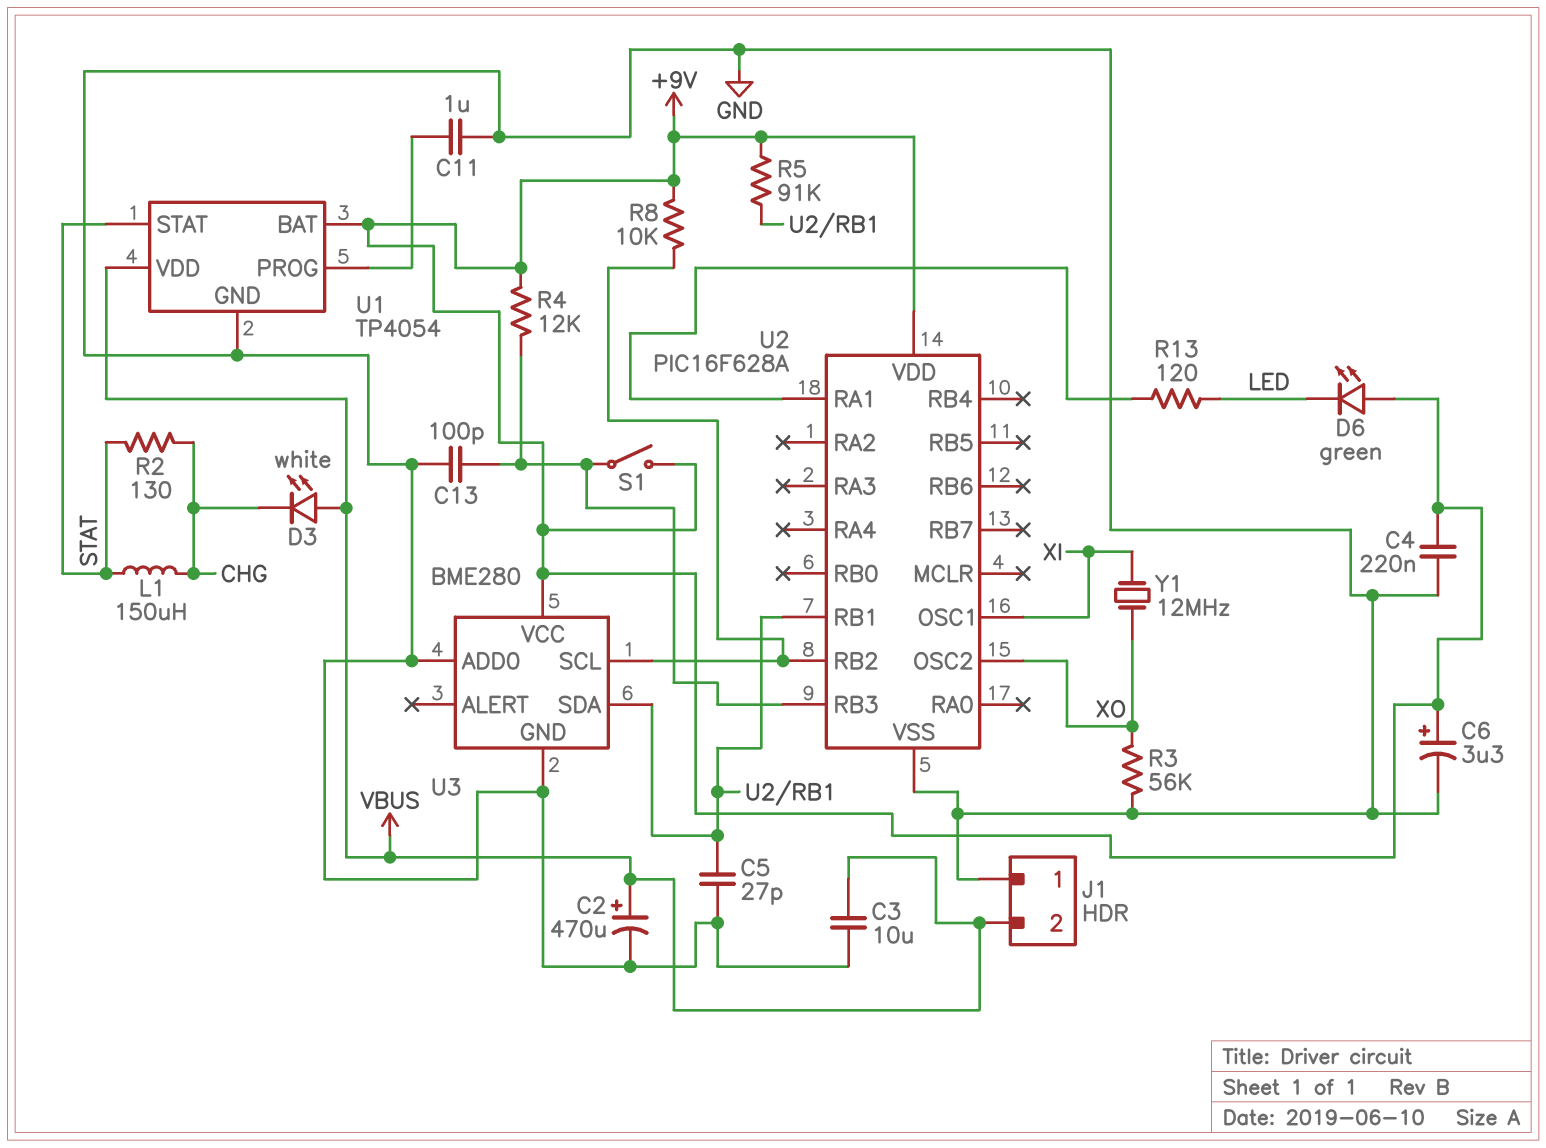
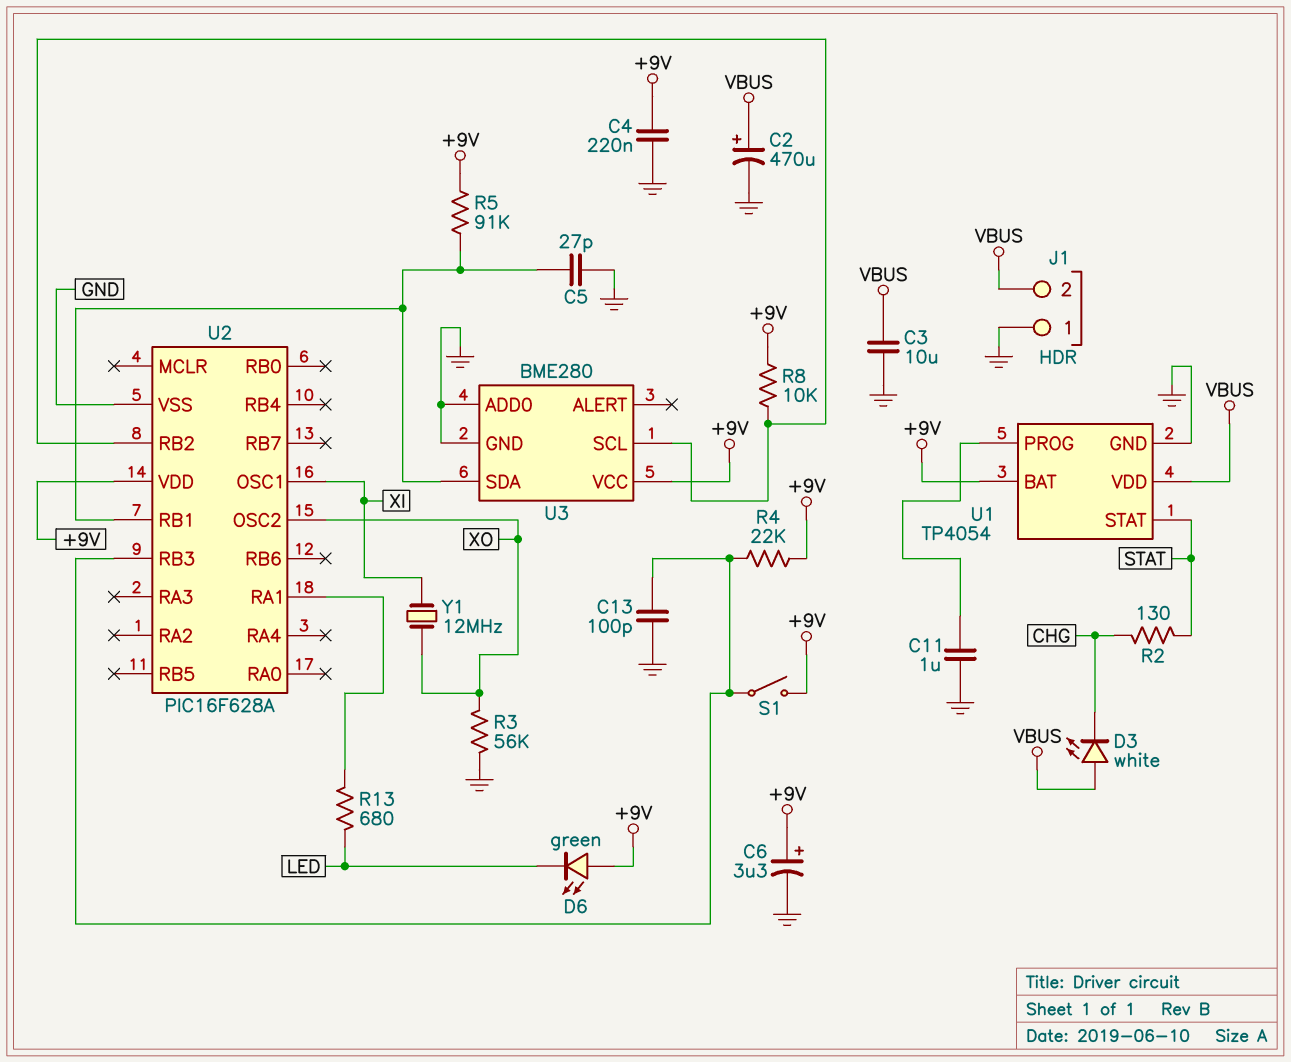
L1: 150uH (CHG, STAT) -> none
R4: 12k (+9V, U2/RB3) -> 22k (+9V, U2/RB3)
R13: 120 (LED, U2/RA1) -> 680 (LED, U2/RA1)

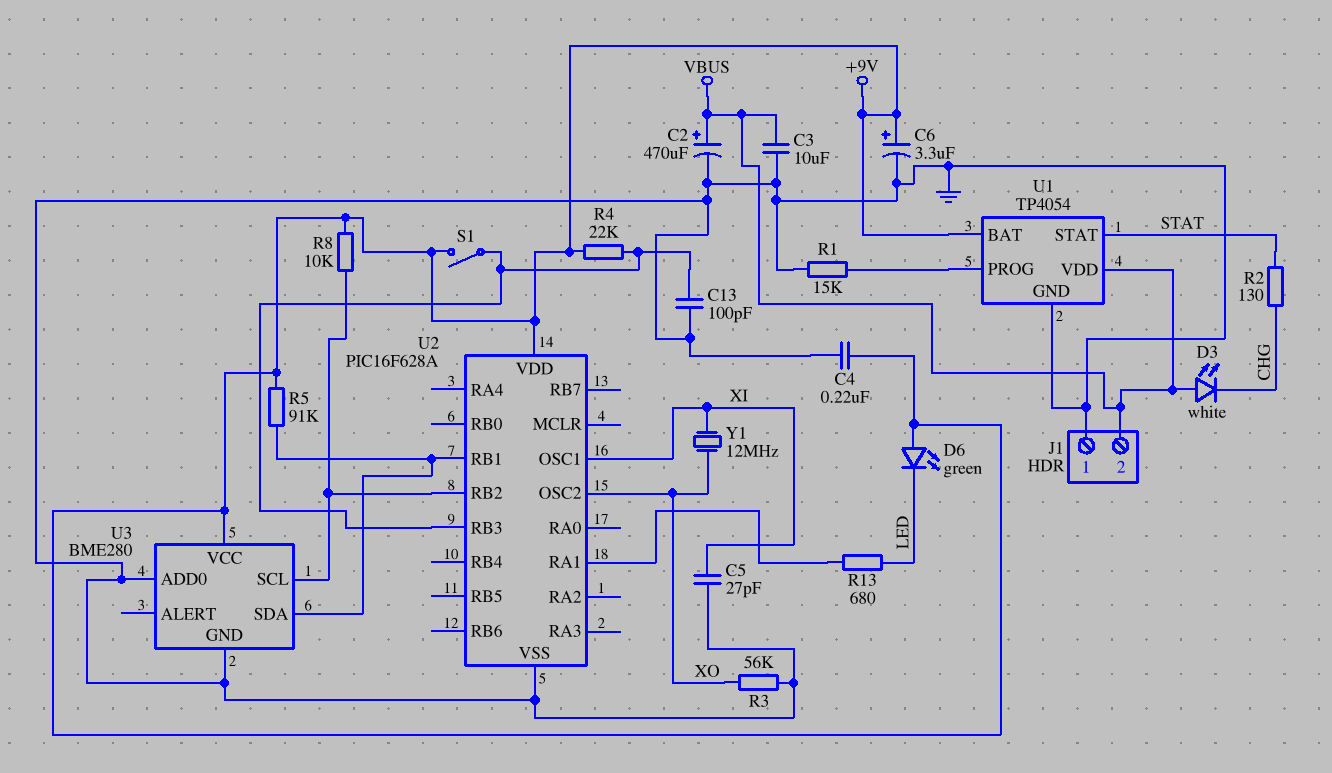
C5: 27pF (GND, U2/RB1) -> 27pF (GND, XI)
C11: 1uF (GND, U1/PROG) -> none
R1: none -> 15k (GND, U1/PROG)

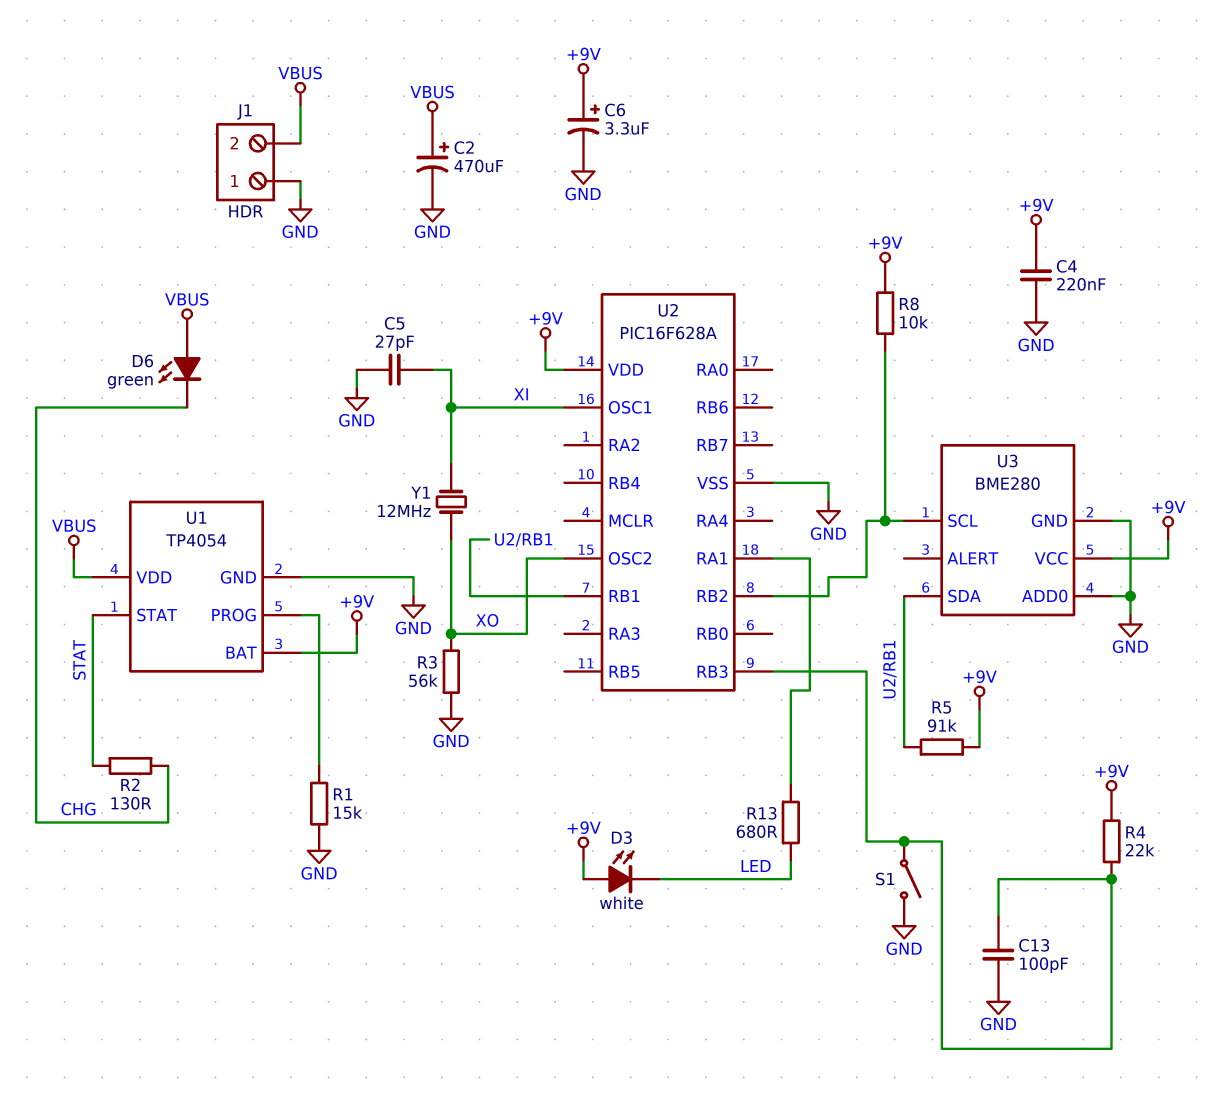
C3: 10uF (GND, VBUS) -> none
D3: LED white (A VBUS, K CHG) -> LED white (A +9V, K LED)
D6: LED green (A +9V, K LED) -> LED green (A VBUS, K CHG)
S1: switch (+9V, U2/RB3) -> switch (GND, U2/RB3)

